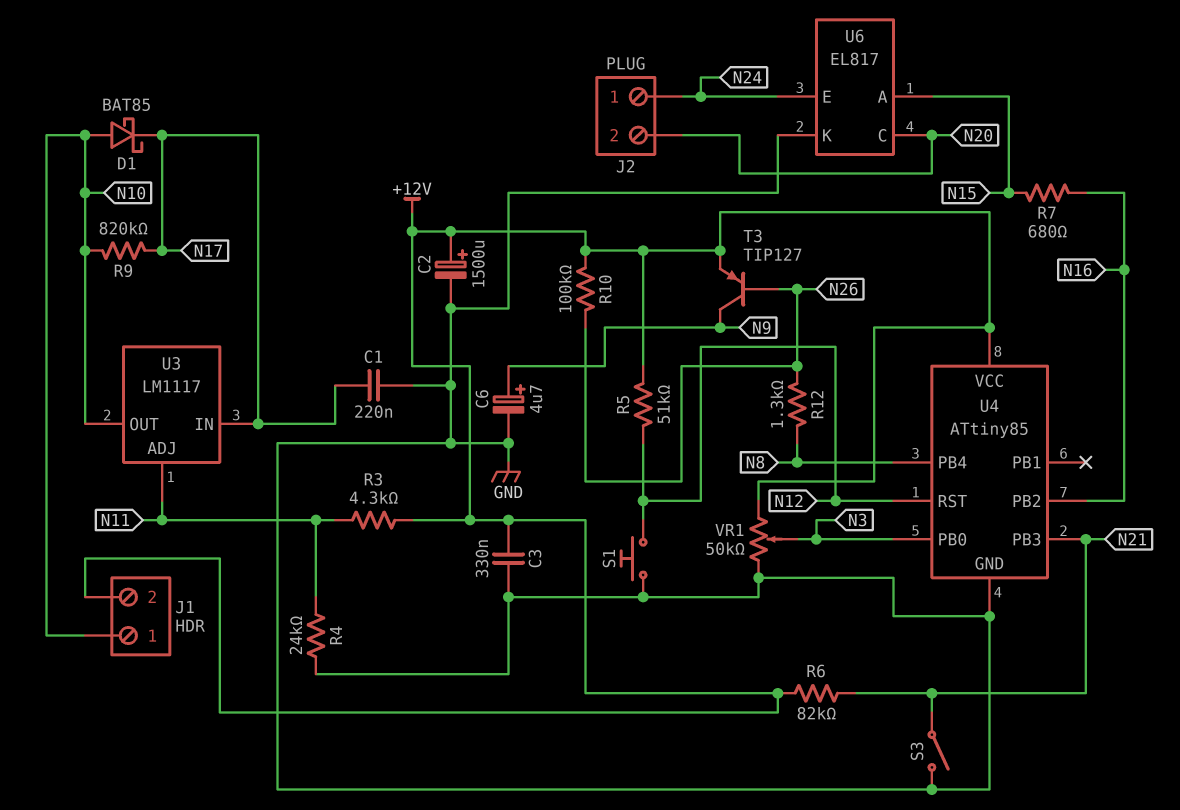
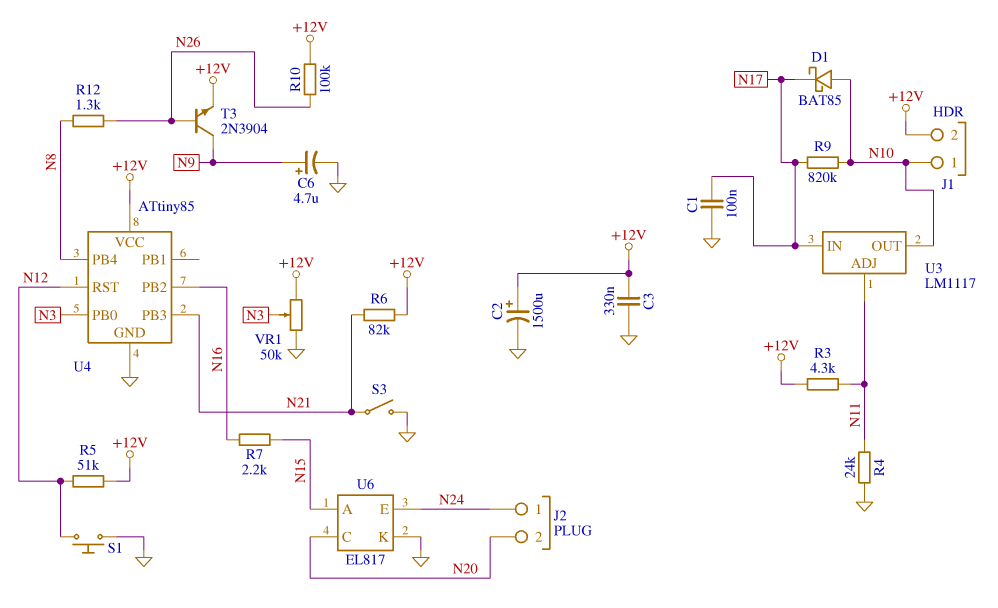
C1: 220nF (GND, N17) -> 100nF (GND, N17)
R7: 680 (N15, N16) -> 2.2k (N15, N16)
T3: PNP TIP127 (B N26, C N9, E +12V) -> NPN 2N3904 (B N26, C N9, E +12V)

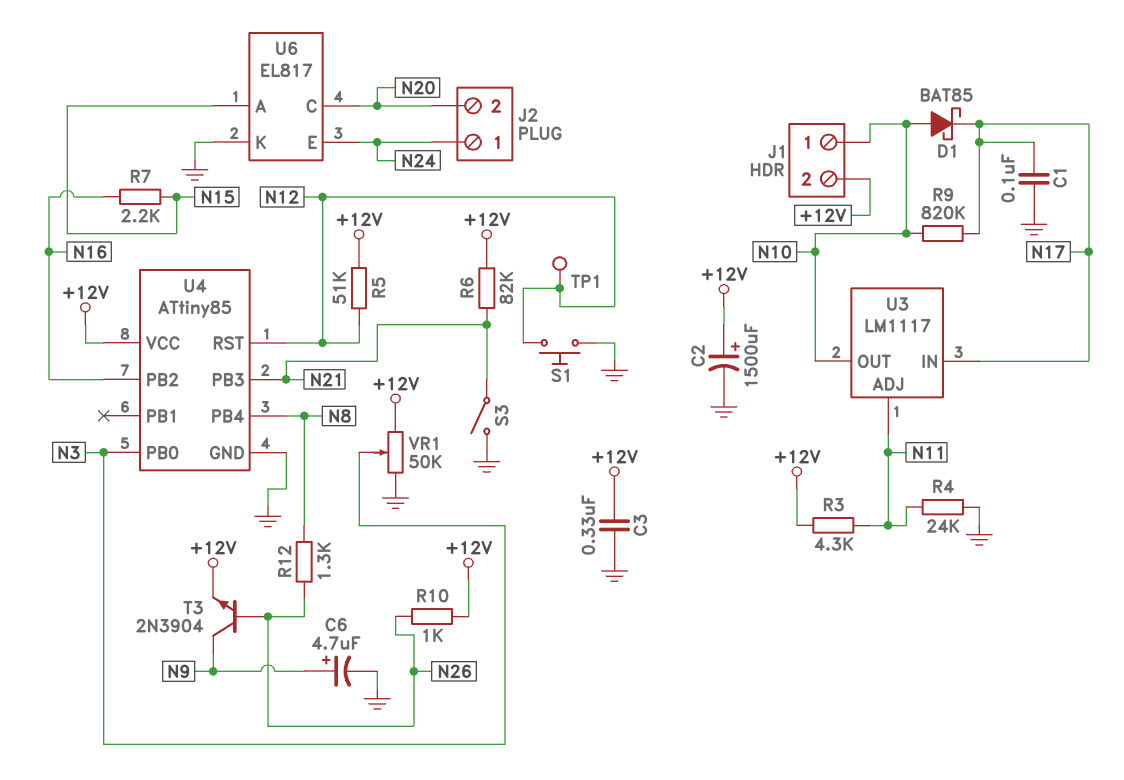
R10: 100k (+12V, N26) -> 1k (+12V, N26)
TP1: none -> test point (N12)

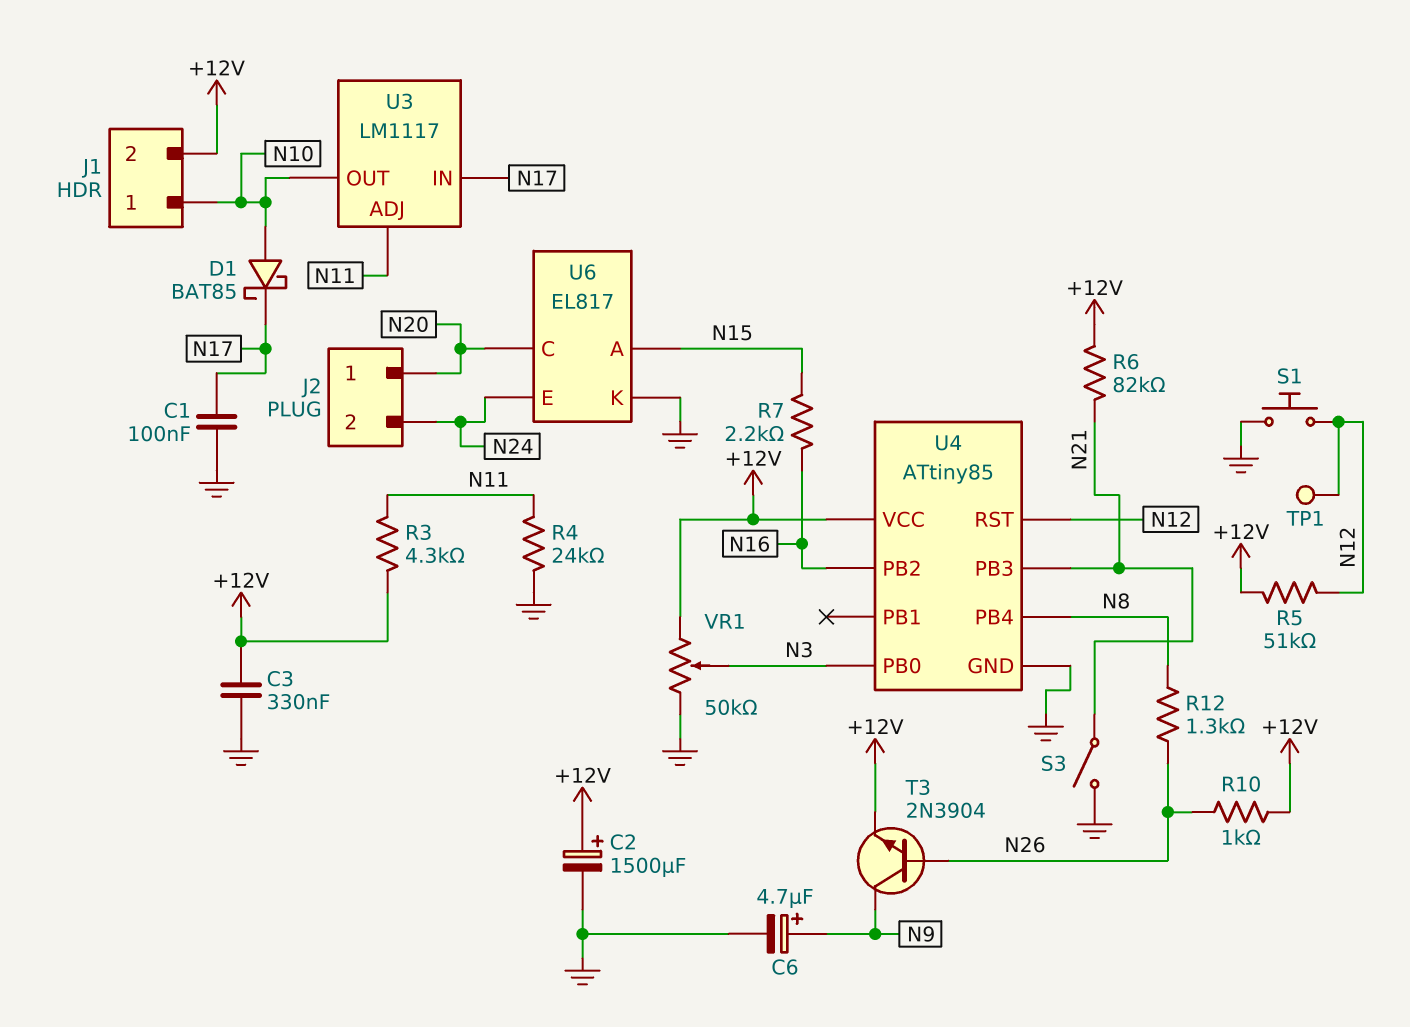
J2 pin 1: N24 -> N20
J2 pin 2: N20 -> N24
R9: 820k (N10, N17) -> none

